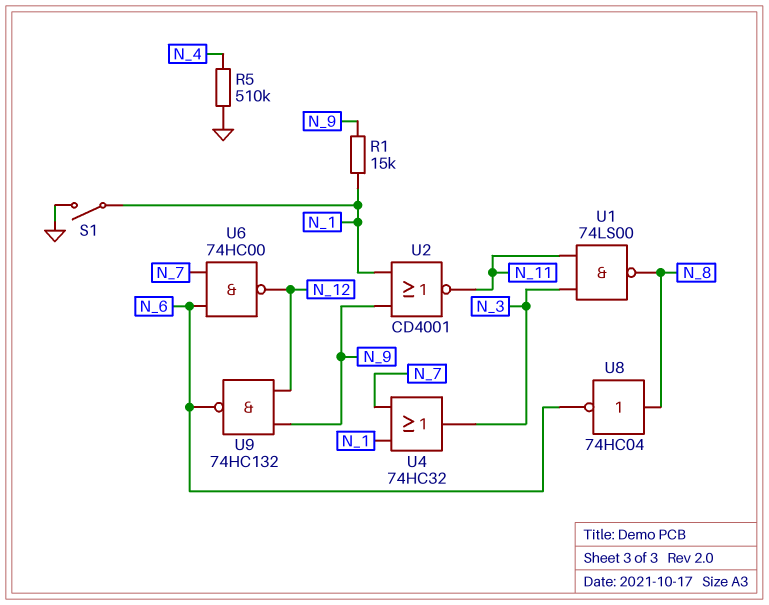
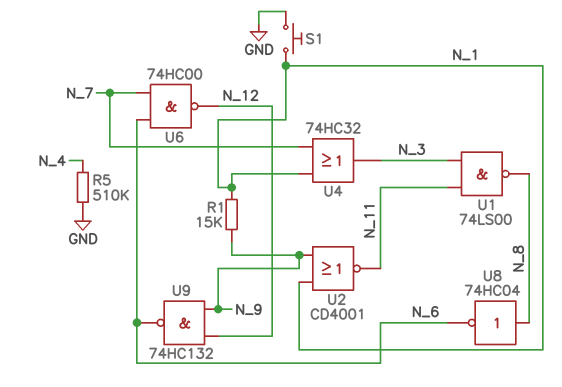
S1: switch (GND, N_1) -> button (GND, N_1)

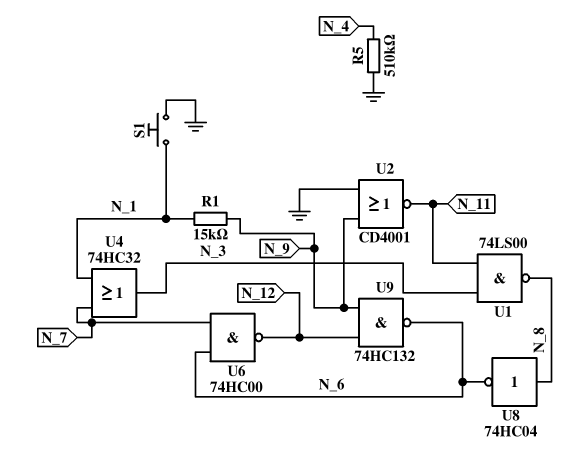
U2: NOR CD4001 (in N_1, in N_9, out N_11) -> NOR CD4001 (in GND, in N_9, out N_11)

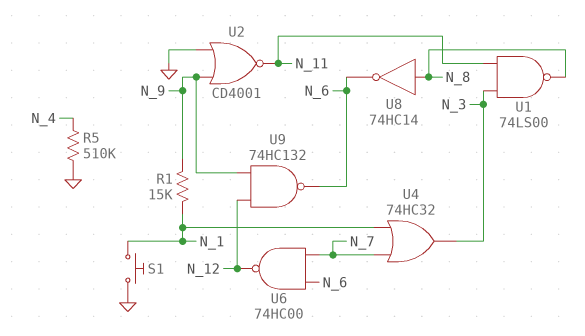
U8: NOT 74HC04 (in N_8, out N_6) -> NOT 74HC14 (in N_8, out N_6)

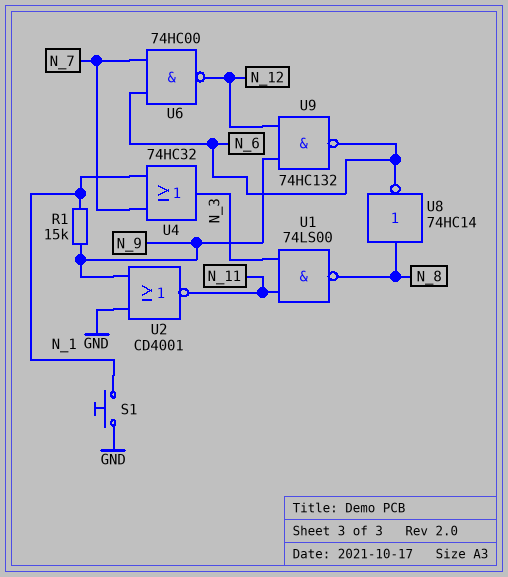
R5: 510k (GND, N_4) -> none

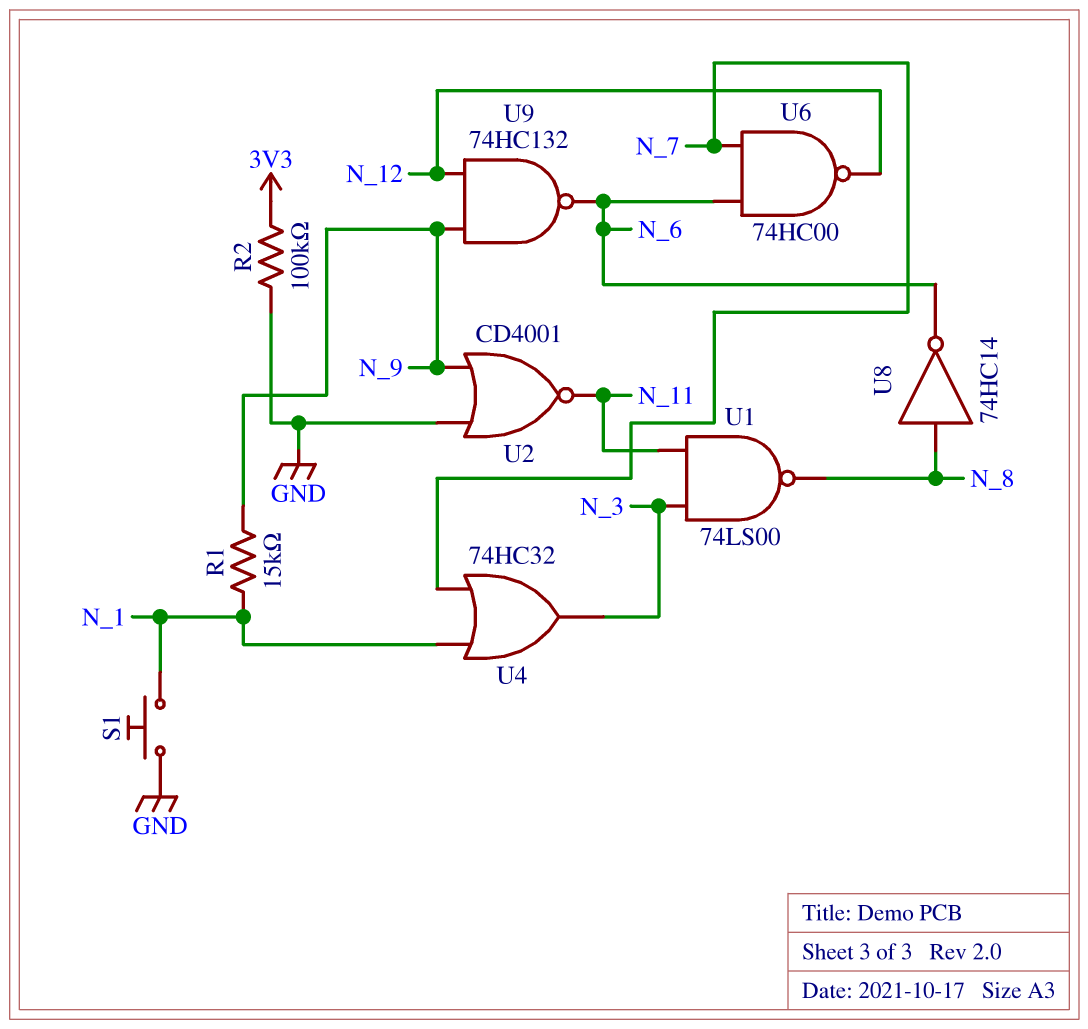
R2: none -> 100k (3V3, GND)

